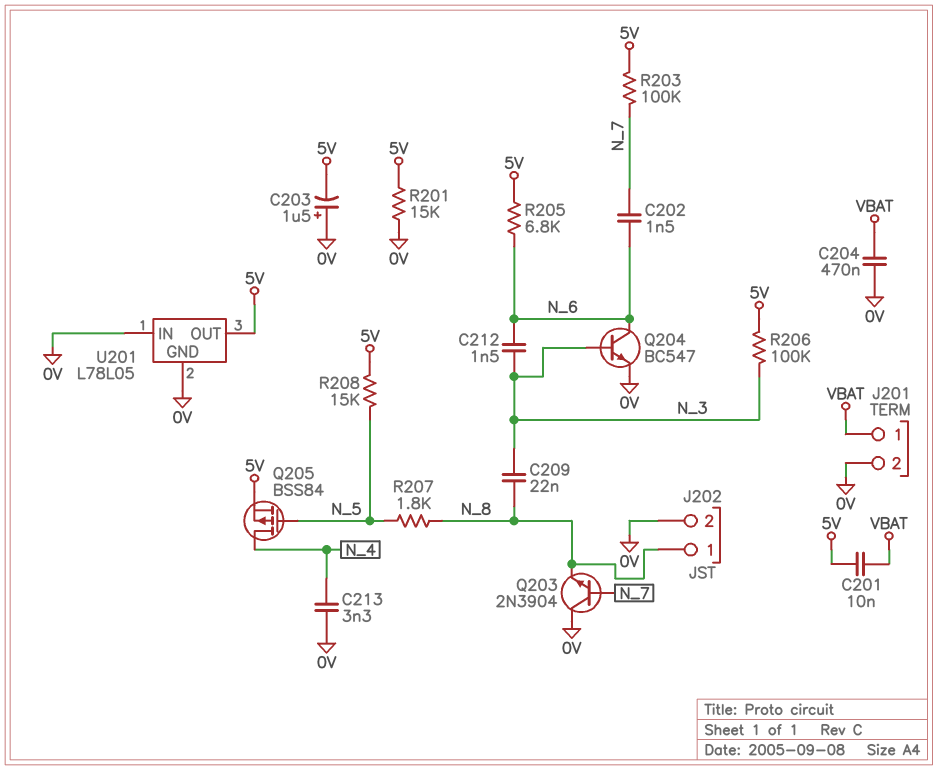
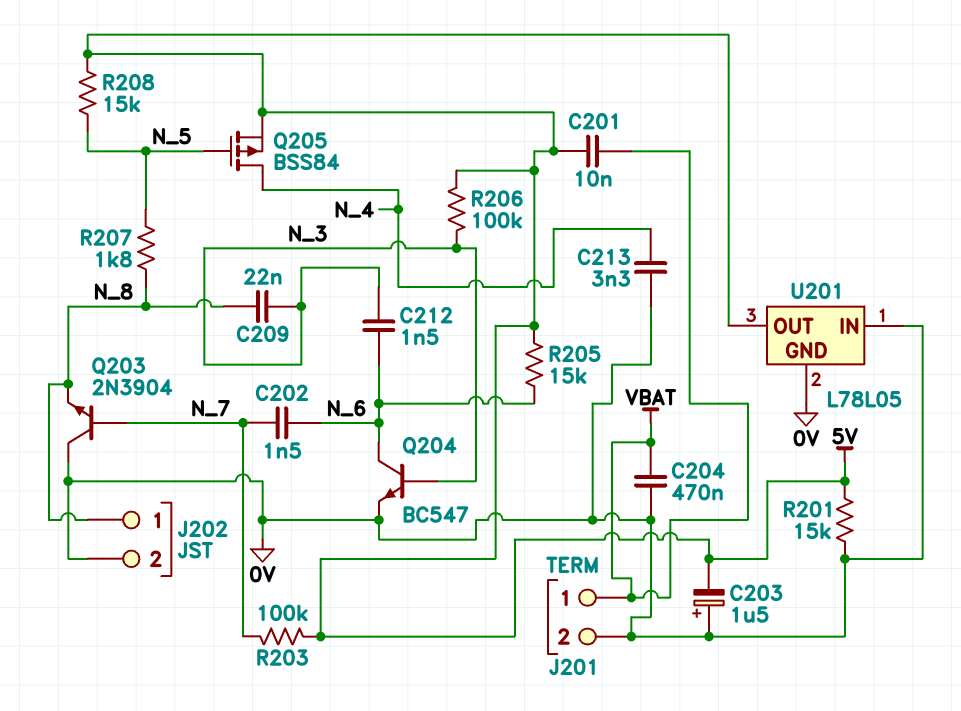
R205: 6.8k (5V, N_6) -> 15k (5V, N_6)

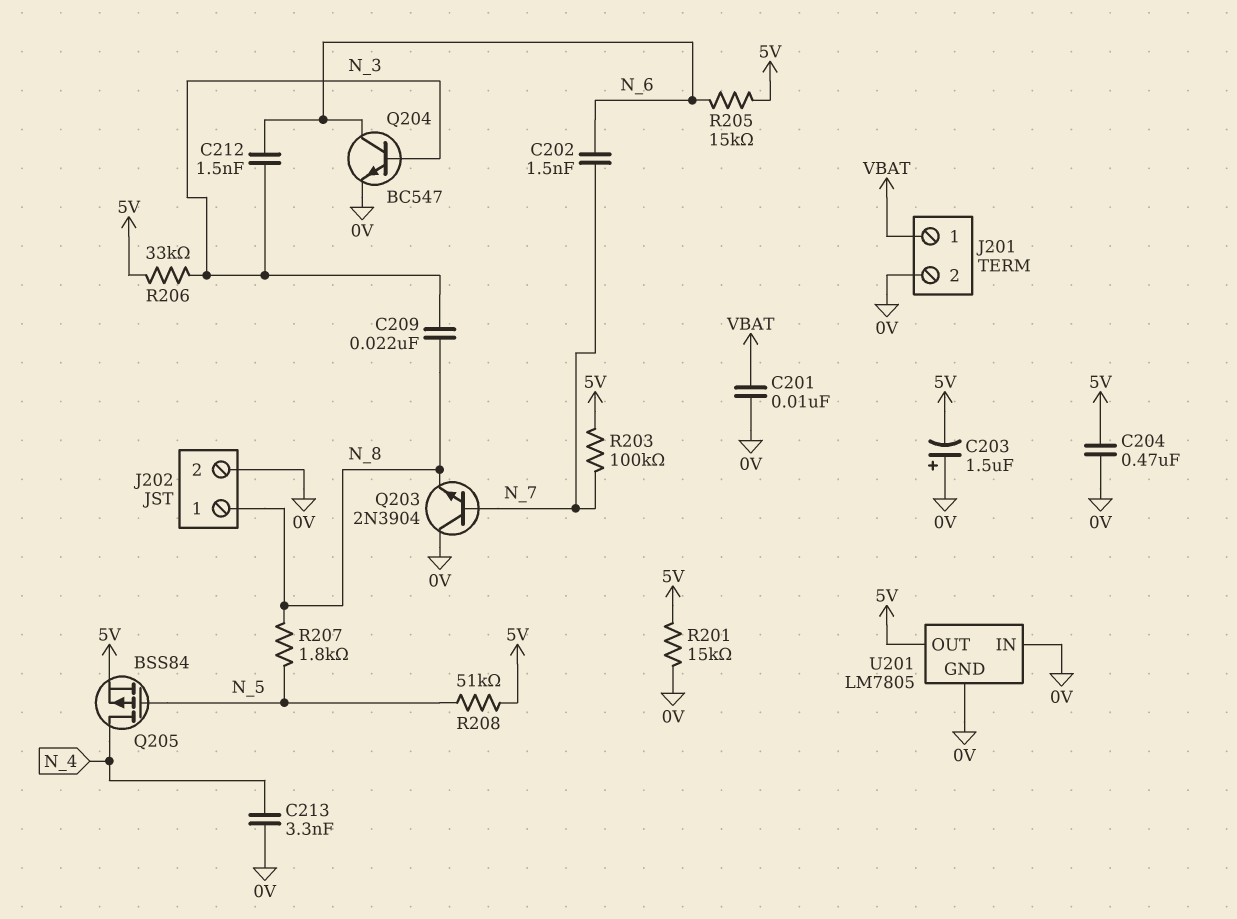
C201: 10nF (5V, VBAT) -> 10nF (0V, VBAT)
C204: 470nF (0V, VBAT) -> 470nF (0V, 5V)
R206: 100k (5V, N_3) -> 33k (5V, N_3)
R208: 15k (5V, N_5) -> 51k (5V, N_5)
U201: L78L05 -> LM7805

